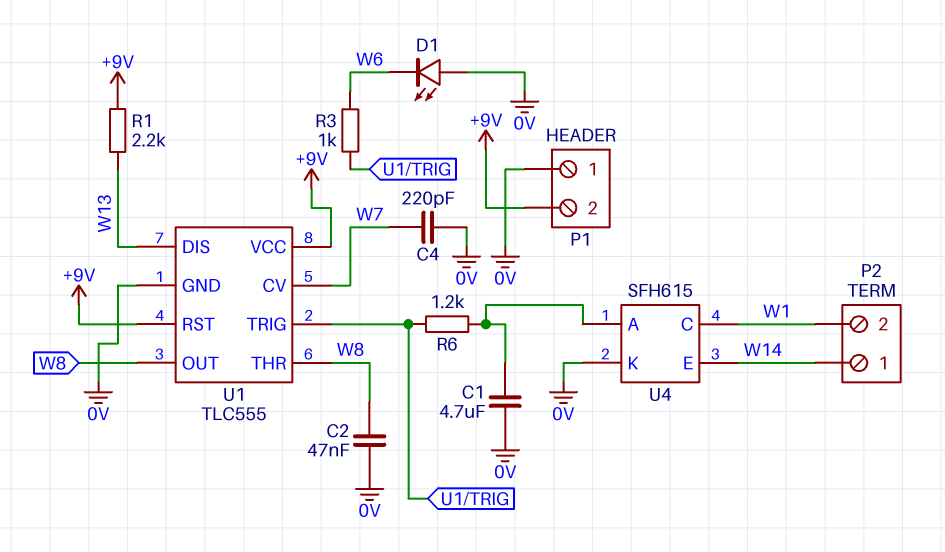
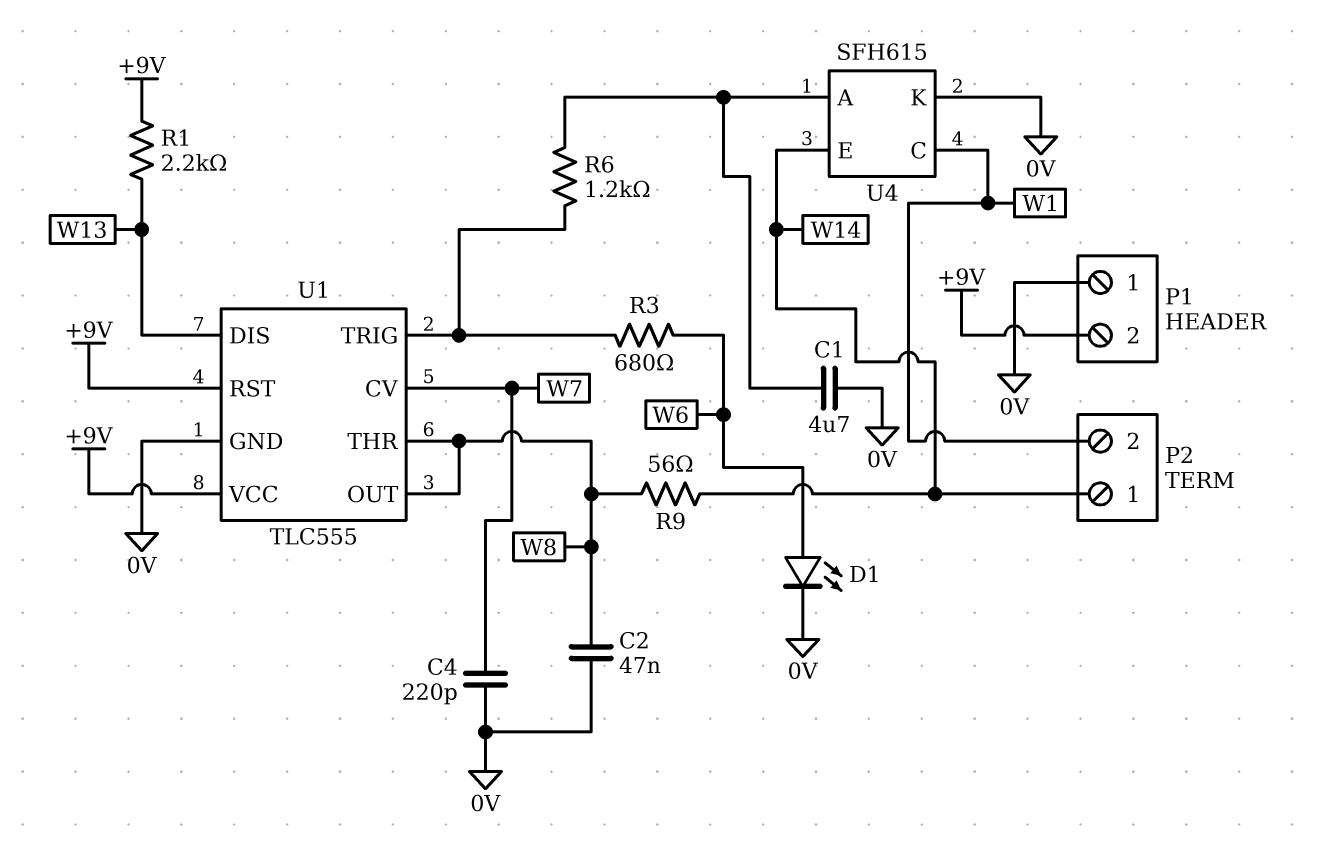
D1: LED (A 0V, K W6) -> LED (A W6, K 0V)
R3: 1k (U1/TRIG, W6) -> 680 (U1/TRIG, W6)
R9: none -> 56 (W8, W14)

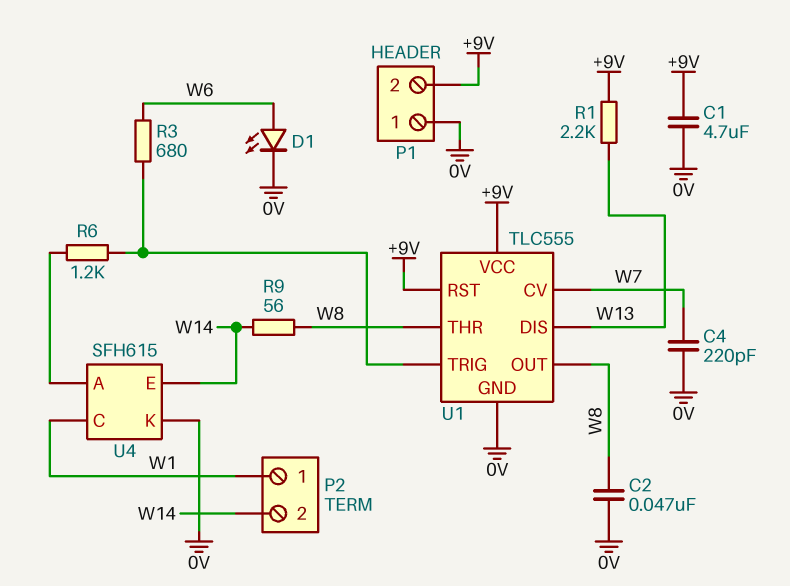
C1: 4.7uF (0V, U4/A) -> 4.7uF (+9V, 0V)
P2 pin 1: W14 -> W1
P2 pin 2: W1 -> W14

